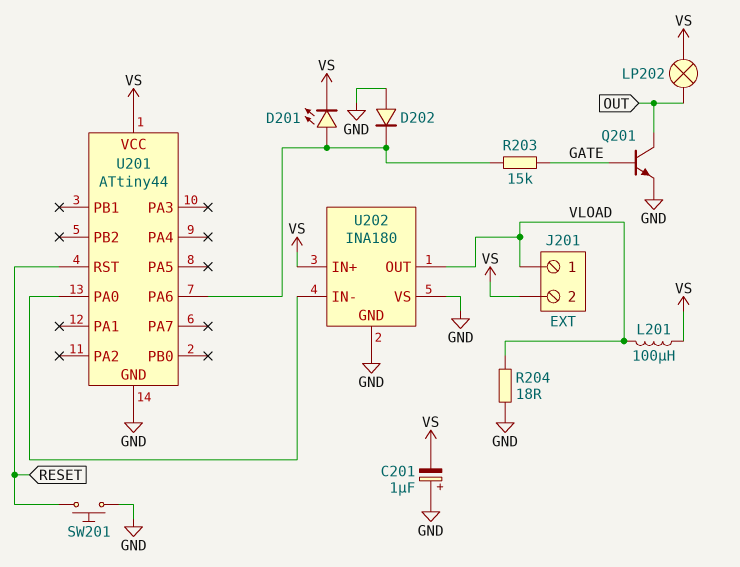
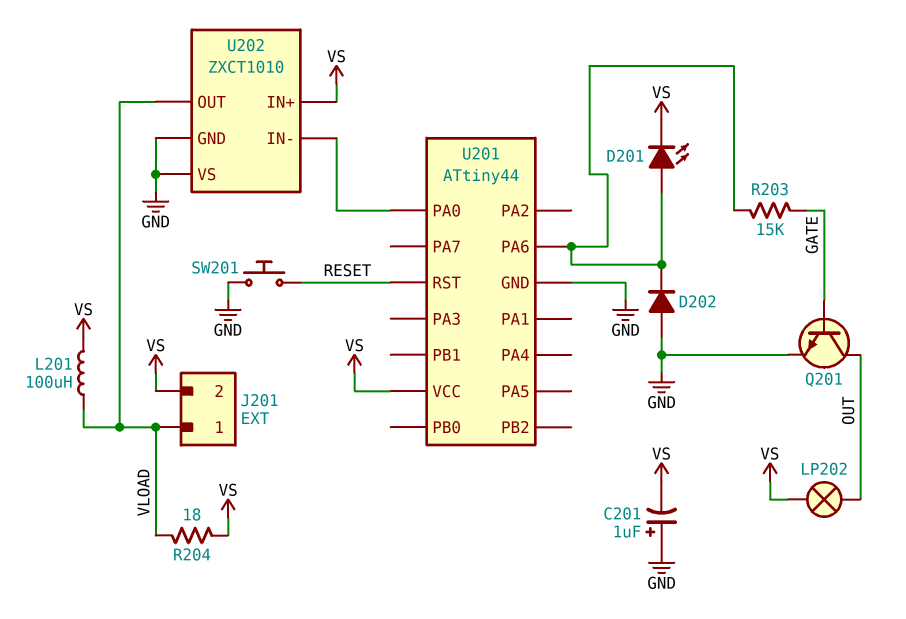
R204: 18 (GND, VLOAD) -> 18 (VLOAD, VS)
U202: INA180 -> ZXCT1010

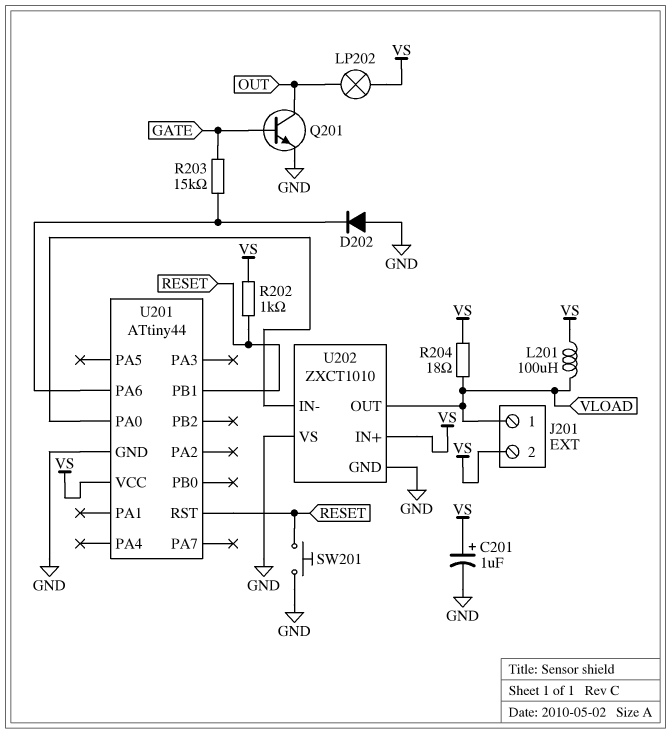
C201: 1uF (plus GND, minus VS) -> 1uF (plus VS, minus GND)
D201: LED (A U201/PA6, K VS) -> none
R202: none -> 1k (RESET, VS)
U201 pin PB1: none -> RESET

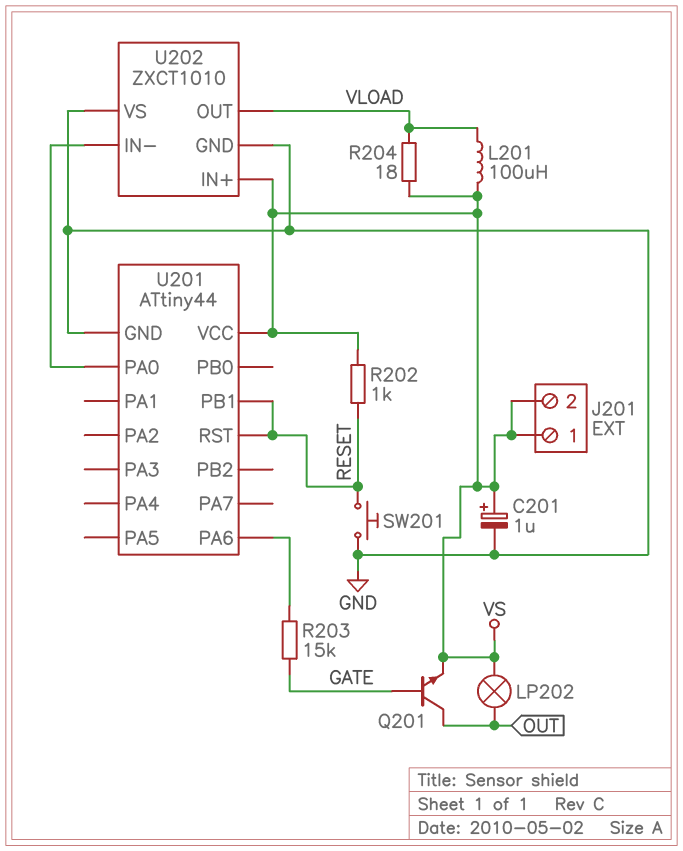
D202: diode (A GND, K U201/PA6) -> none
J201 pin 1: VLOAD -> VS
Q201: NPN (B GATE, C OUT, E GND) -> NPN (B GATE, C OUT, E VS)

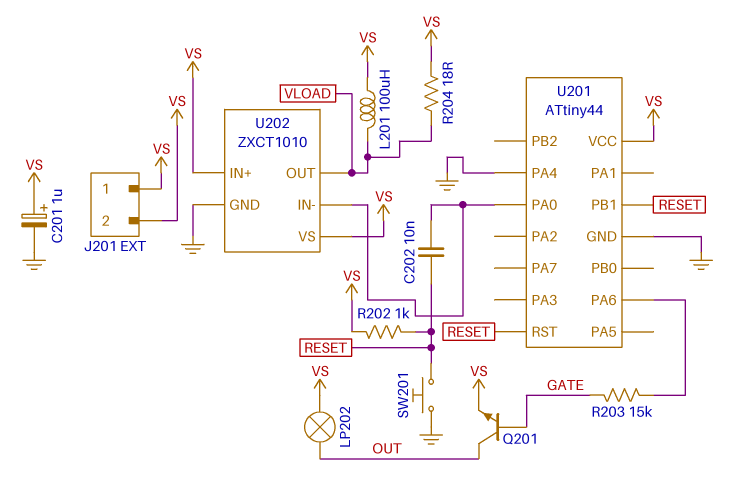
C202: none -> 10nF (RESET, U201/PA0)
U201 pin PA4: none -> GND
U202 pin VS: GND -> VS

